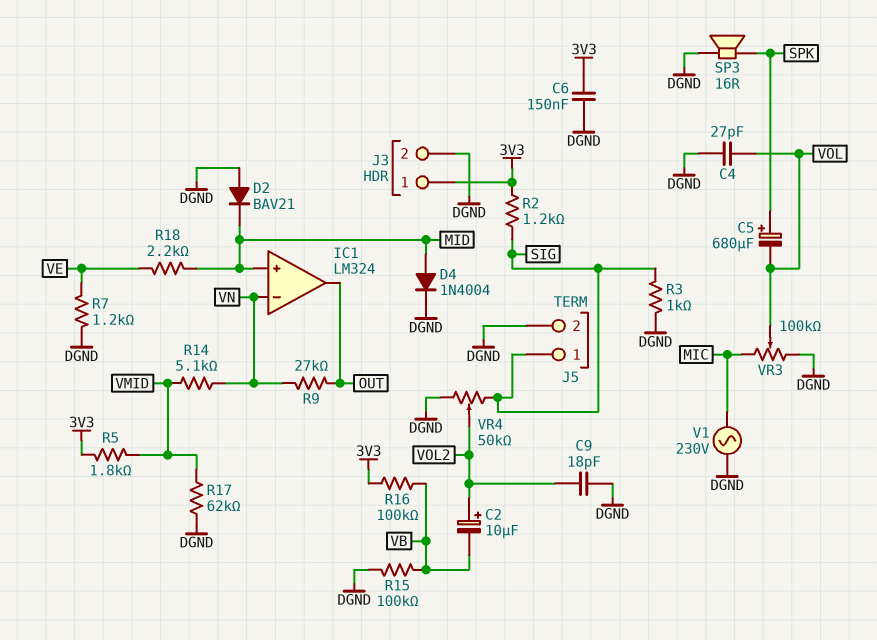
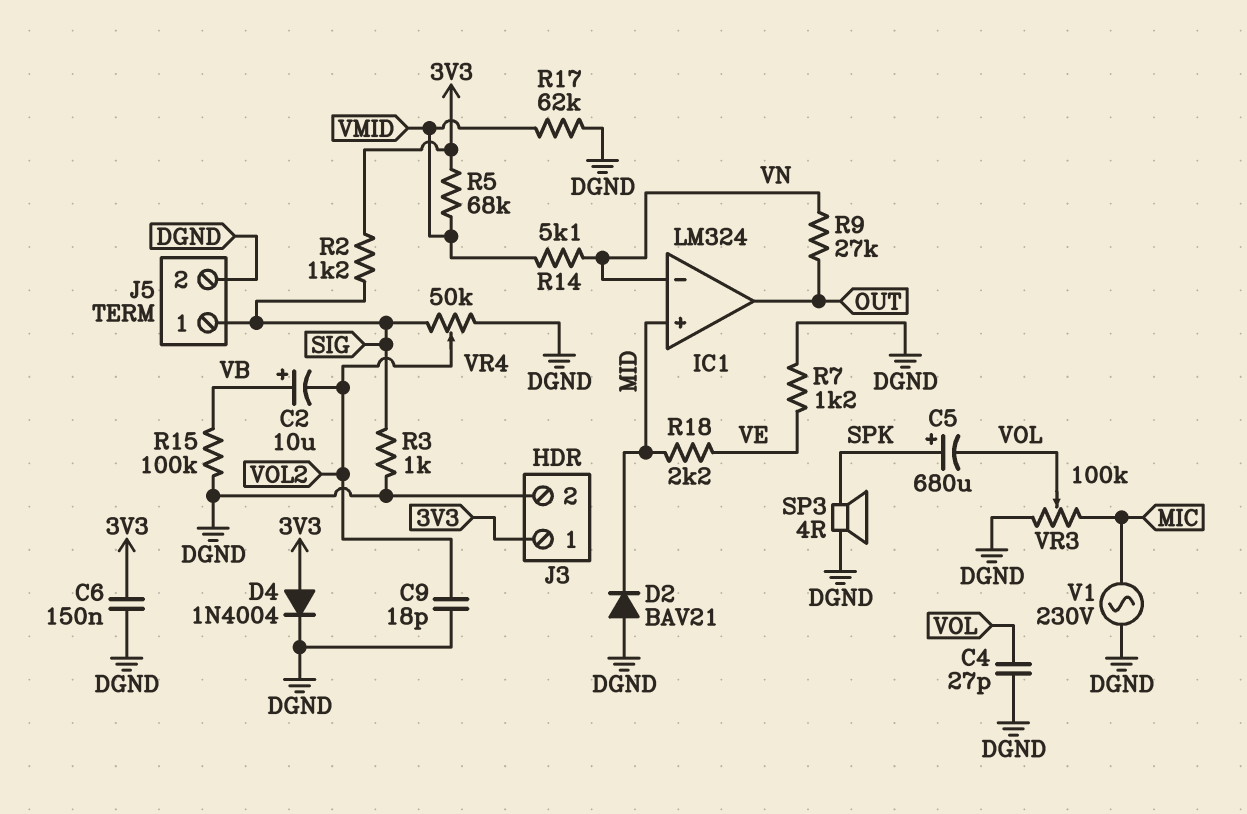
C2: 10uF (plus VOL2, minus VB) -> 10uF (plus VB, minus VOL2)
D4: diode 1N4004 (A MID, K DGND) -> diode 1N4004 (A 3V3, K DGND)
R5: 1.8k (3V3, VMID) -> 68k (3V3, VMID)
R16: 100k (3V3, VB) -> none
SP3: speaker 16R (DGND, SPK) -> speaker 4R (DGND, SPK)

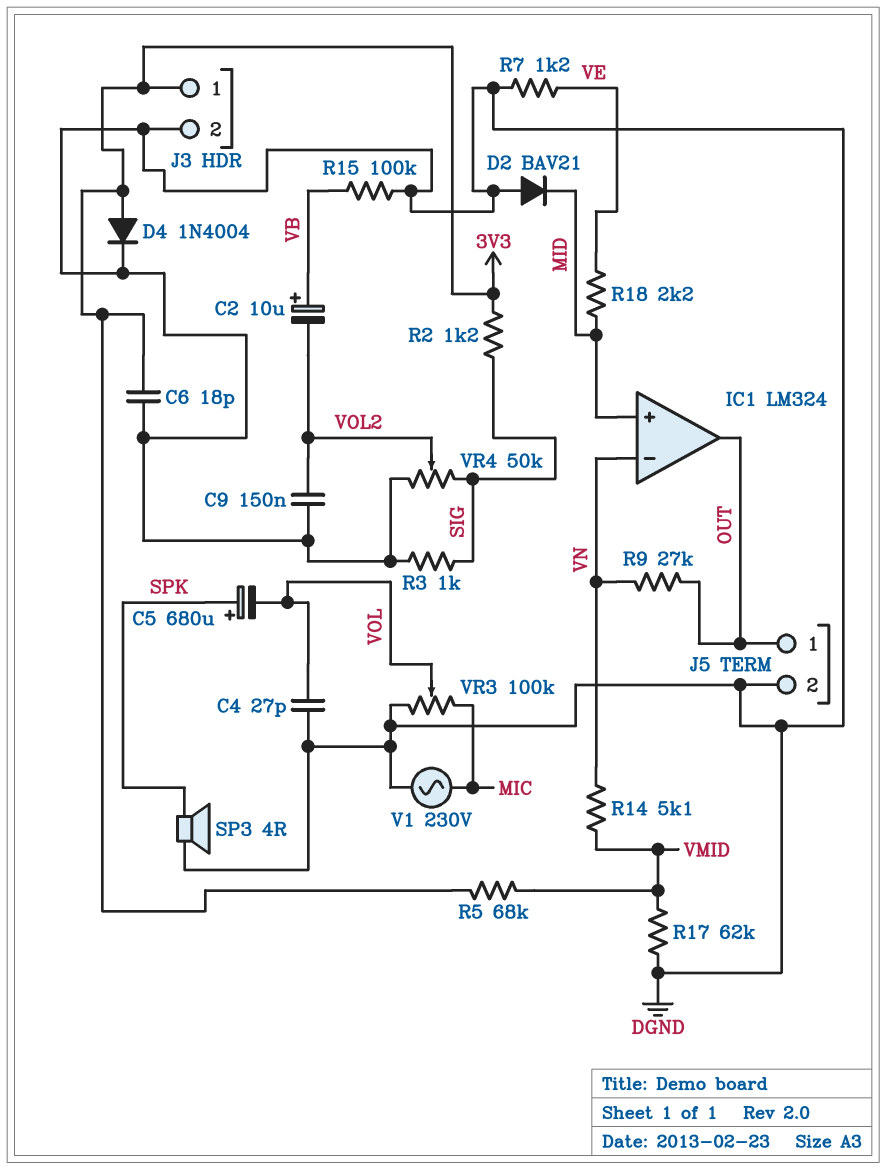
C6: 150nF (3V3, DGND) -> 18pF (3V3, DGND)
C9: 18pF (DGND, VOL2) -> 150nF (DGND, VOL2)
J5 pin 1: SIG -> OUT

